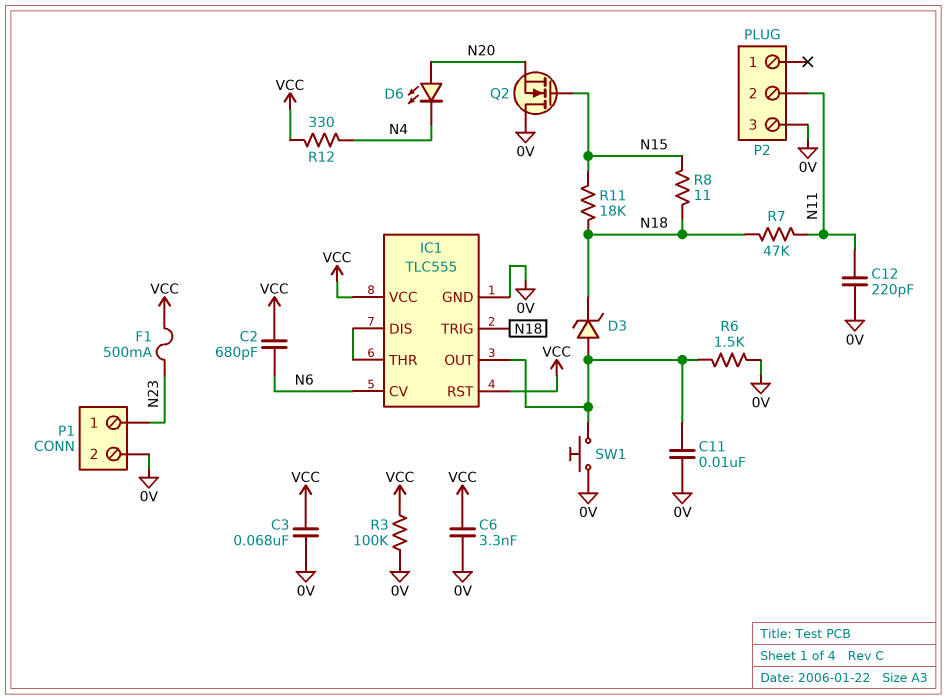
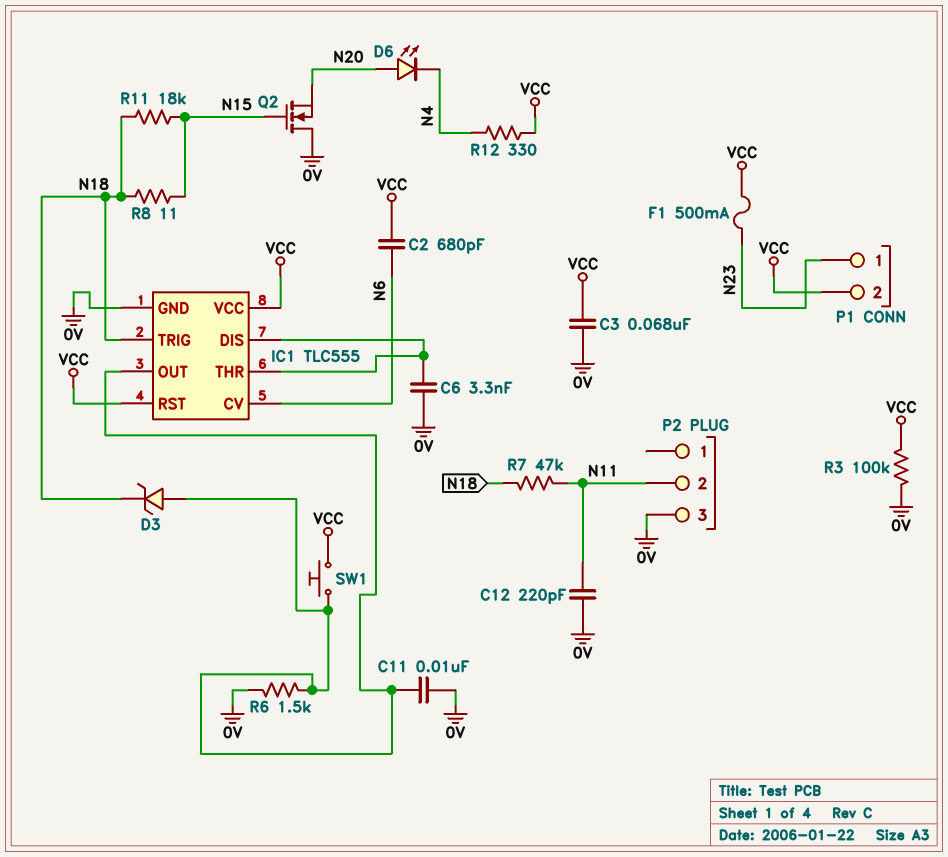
C6: 3.3nF (0V, VCC) -> 3.3nF (0V, IC1/DIS)
P1 pin 2: 0V -> VCC
SW1: button (0V, IC1/OUT) -> button (IC1/OUT, VCC)

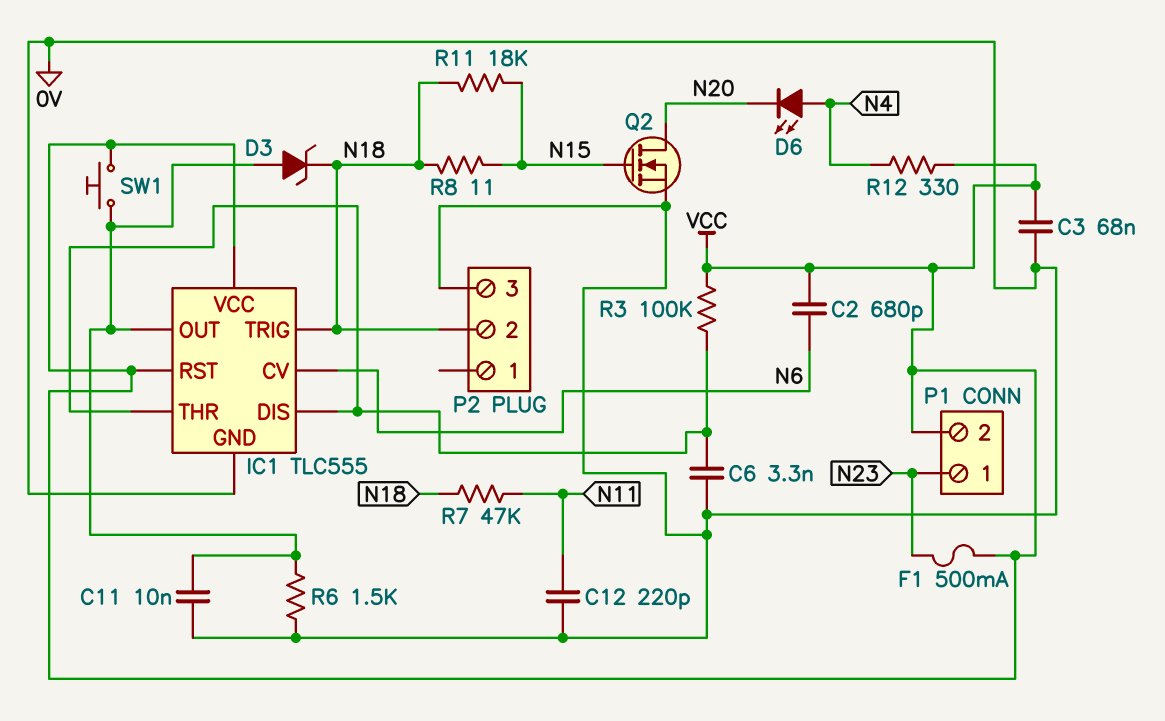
D6: LED (A N20, K N4) -> LED (A N4, K N20)
P2 pin 2: N11 -> N18
Q2: NMOS (G N15, D 0V, S N20) -> NMOS (G N15, D N20, S 0V)
R3: 100k (0V, VCC) -> 100k (IC1/DIS, VCC)

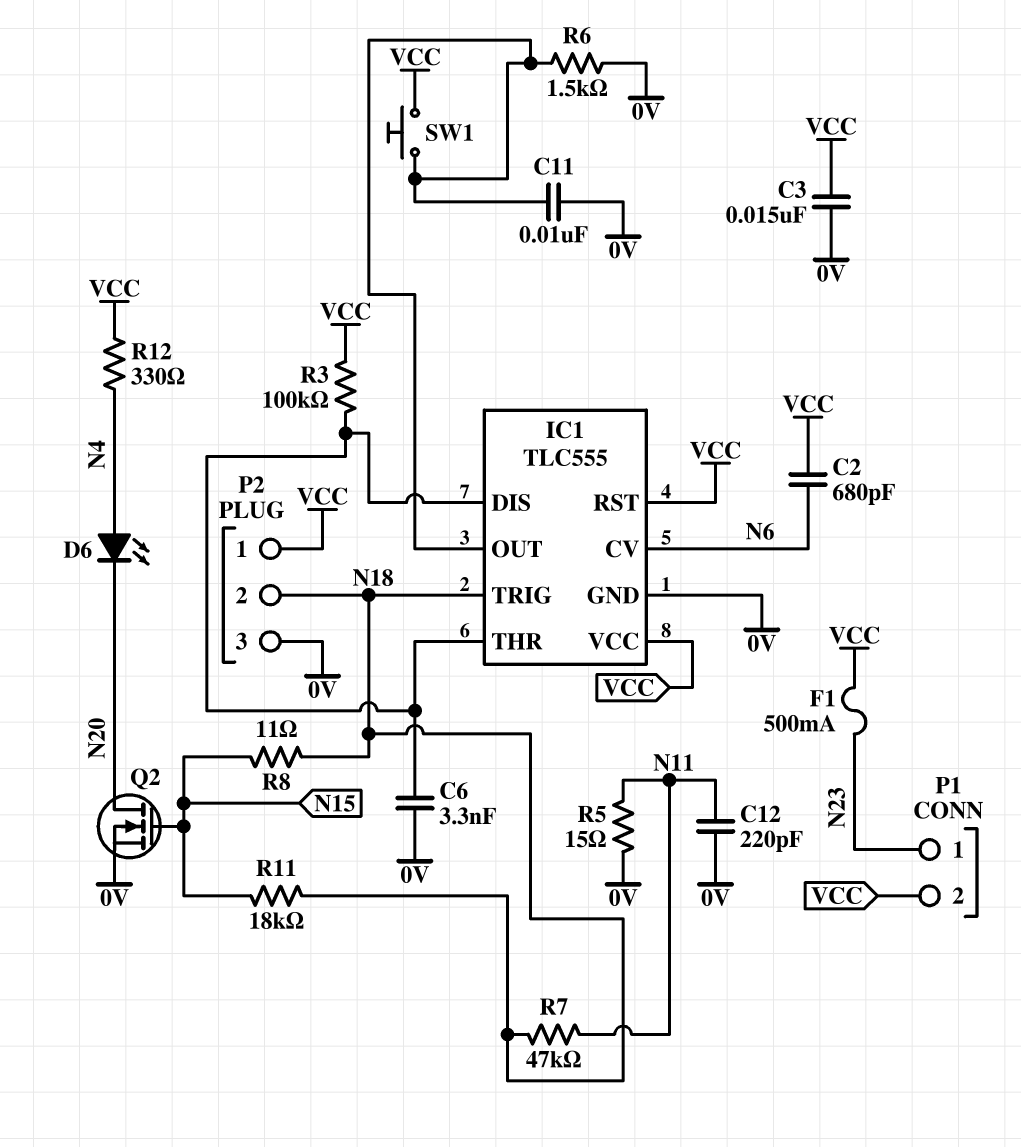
C3: 68nF (0V, VCC) -> 15nF (0V, VCC)
D3: zener (A IC1/OUT, K N18) -> none
P2 pin 1: none -> VCC
R5: none -> 15 (0V, N11)

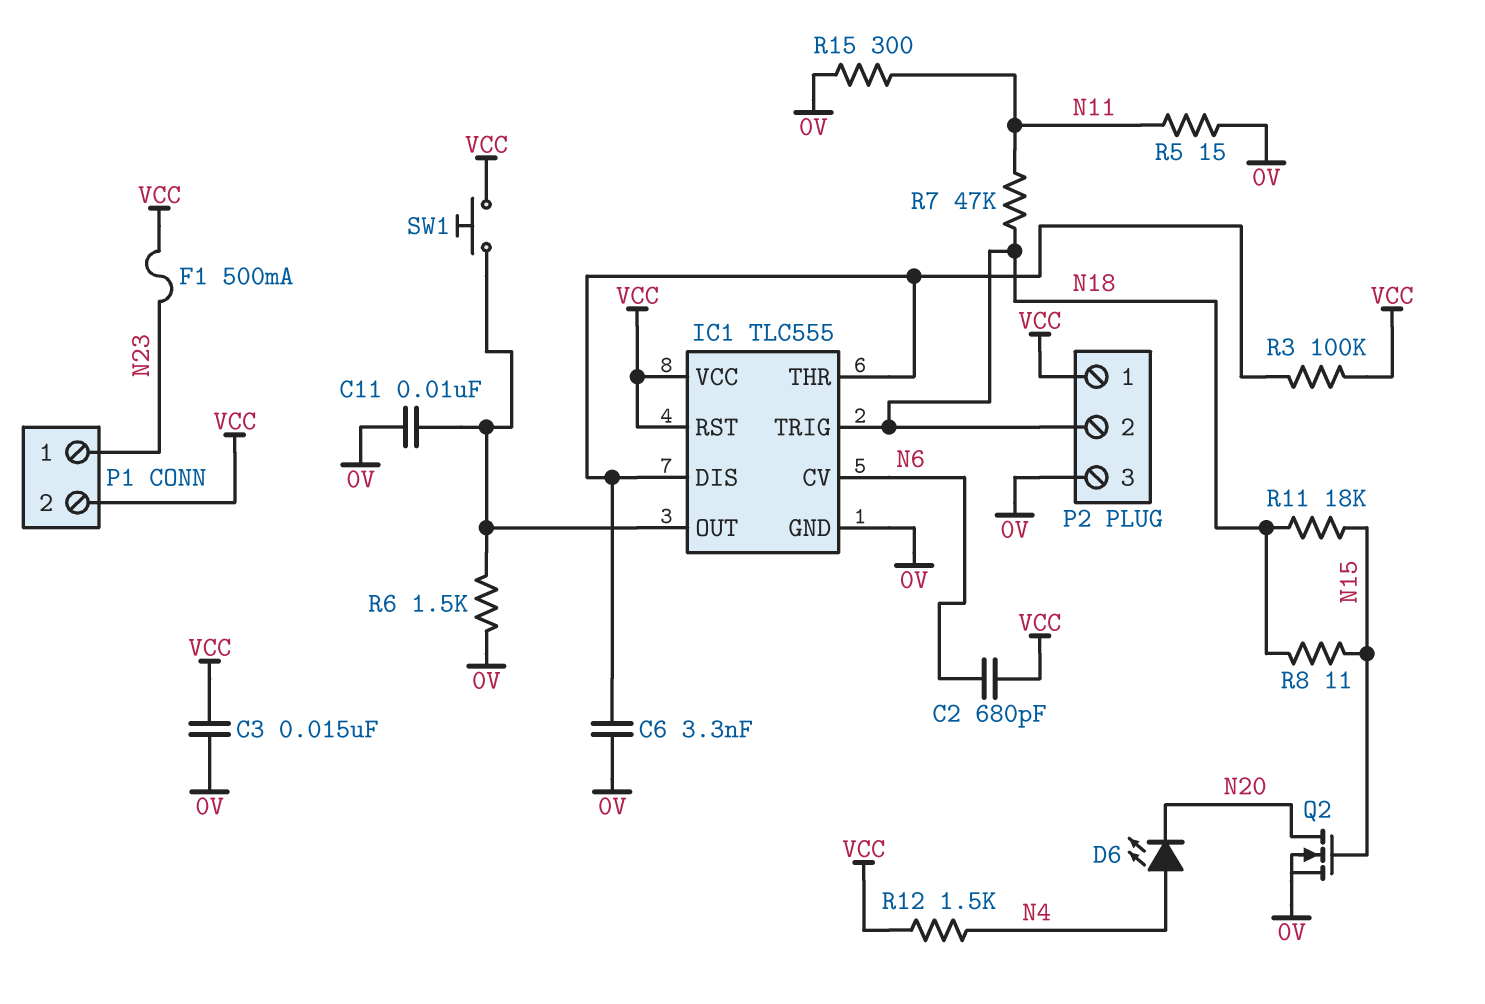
C12: 220pF (0V, N11) -> none
R12: 330 (N4, VCC) -> 1.5k (N4, VCC)
R15: none -> 300 (0V, N11)

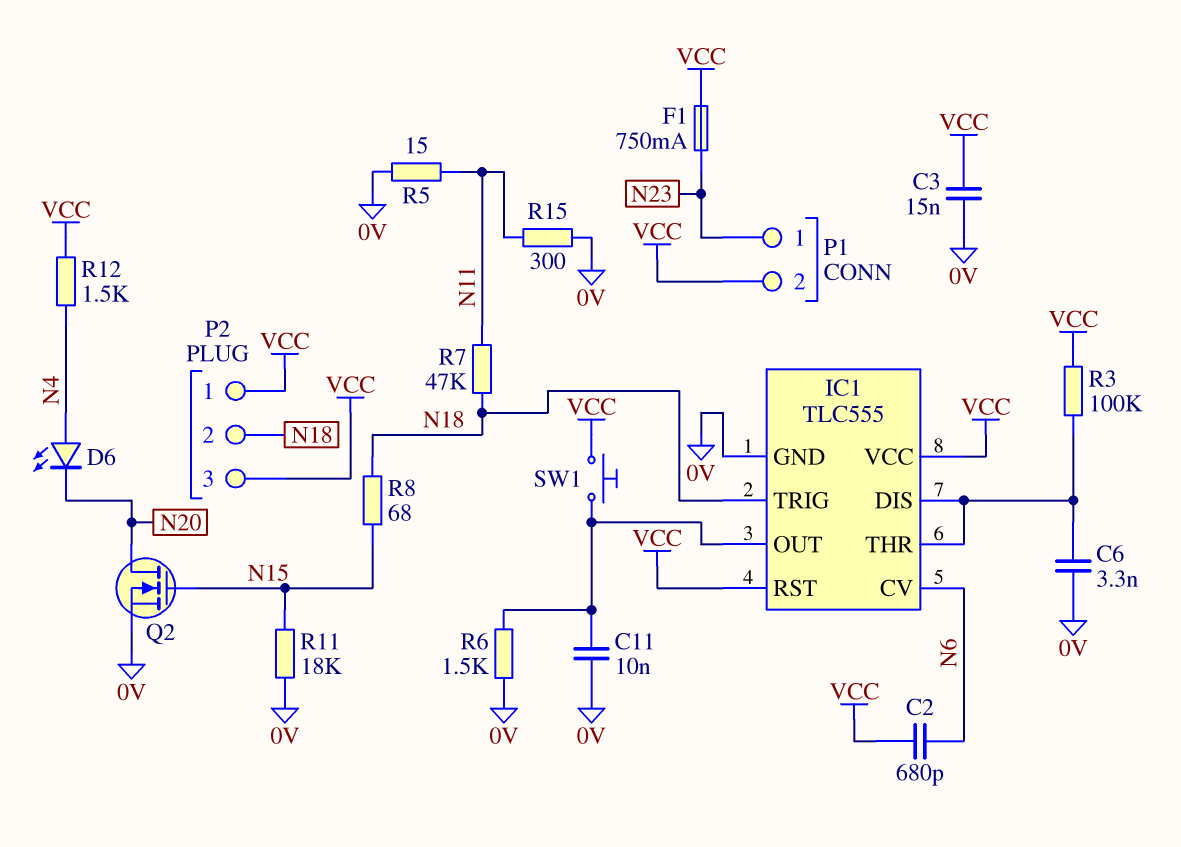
F1: 500mA (N23, VCC) -> 750mA (N23, VCC)
P2 pin 3: 0V -> VCC
R8: 11 (N15, N18) -> 68 (N15, N18)
R11: 18k (N15, N18) -> 18k (0V, N15)

